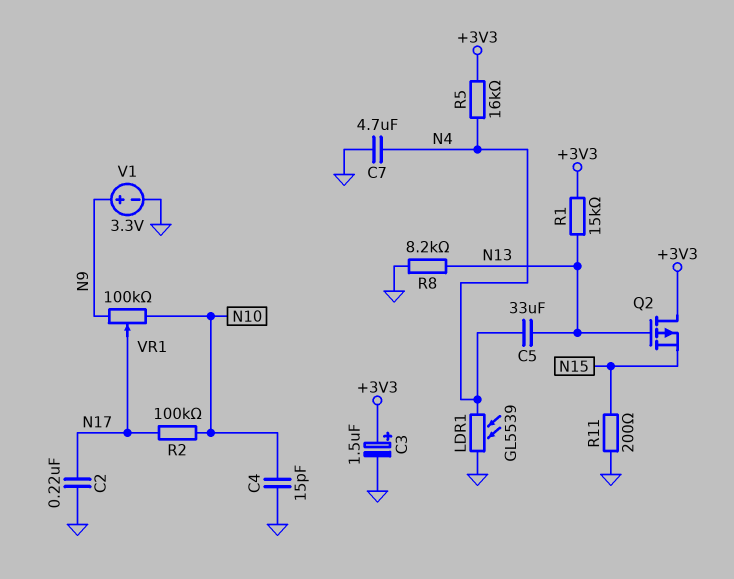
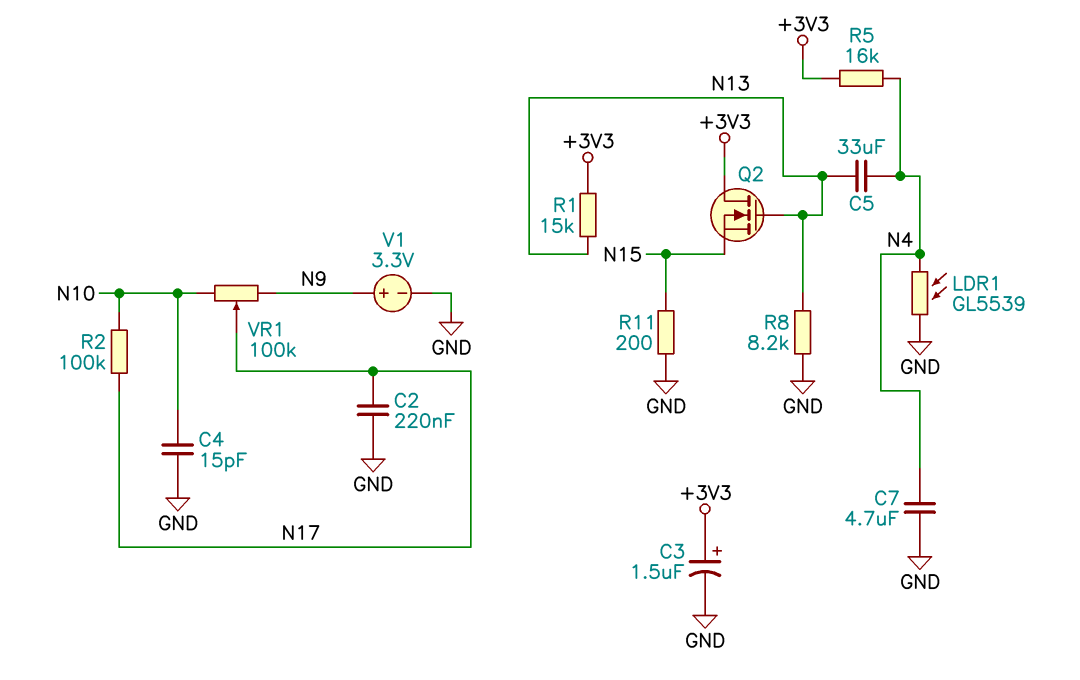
Q2: PMOS (G N13, D +3V3, S N15) -> NMOS (G N13, D +3V3, S N15)

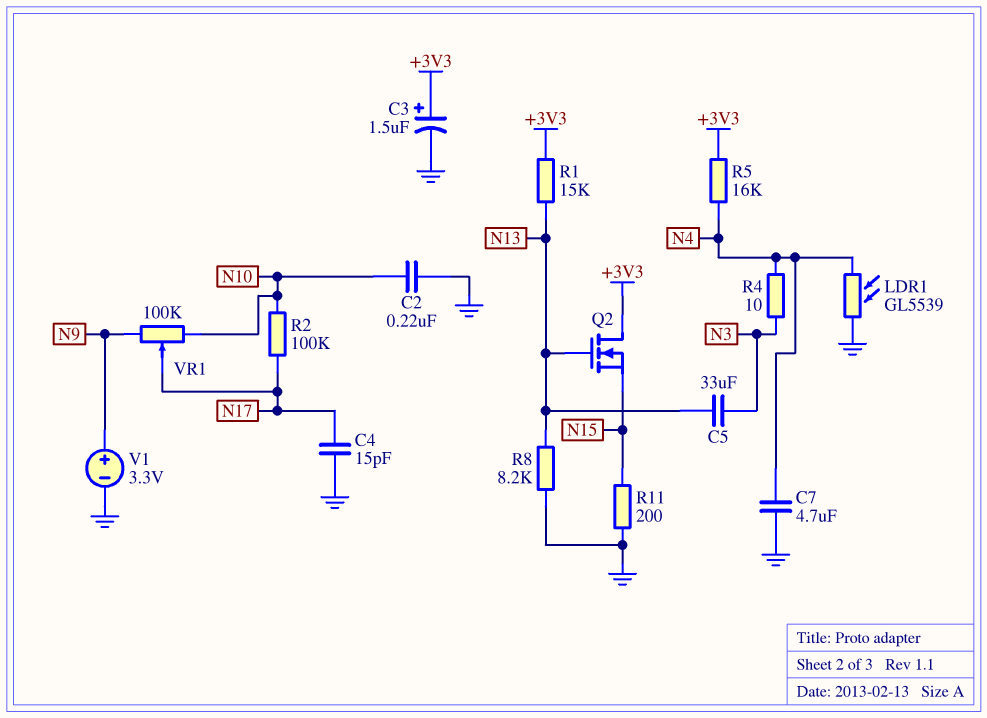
C2: 220nF (GND, N17) -> 220nF (GND, N10)
C4: 15pF (GND, N10) -> 15pF (GND, N17)
C5: 33uF (N4, N13) -> 33uF (N3, N13)
R4: none -> 10 (N3, N4)

